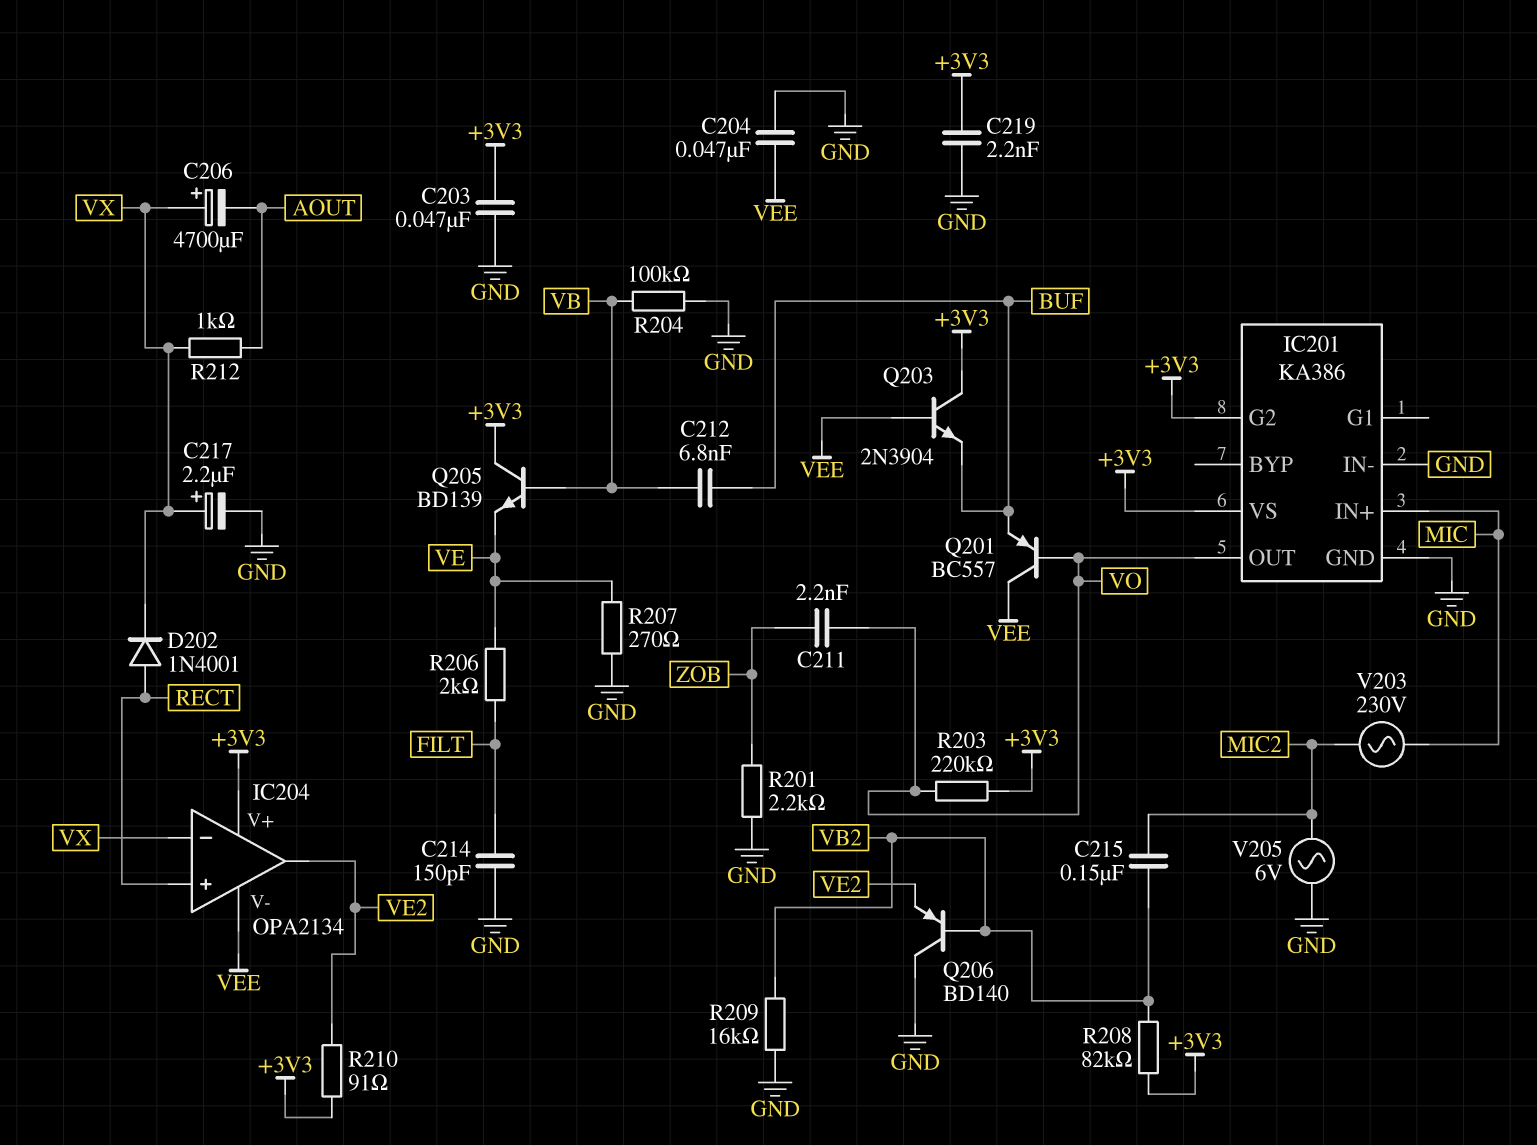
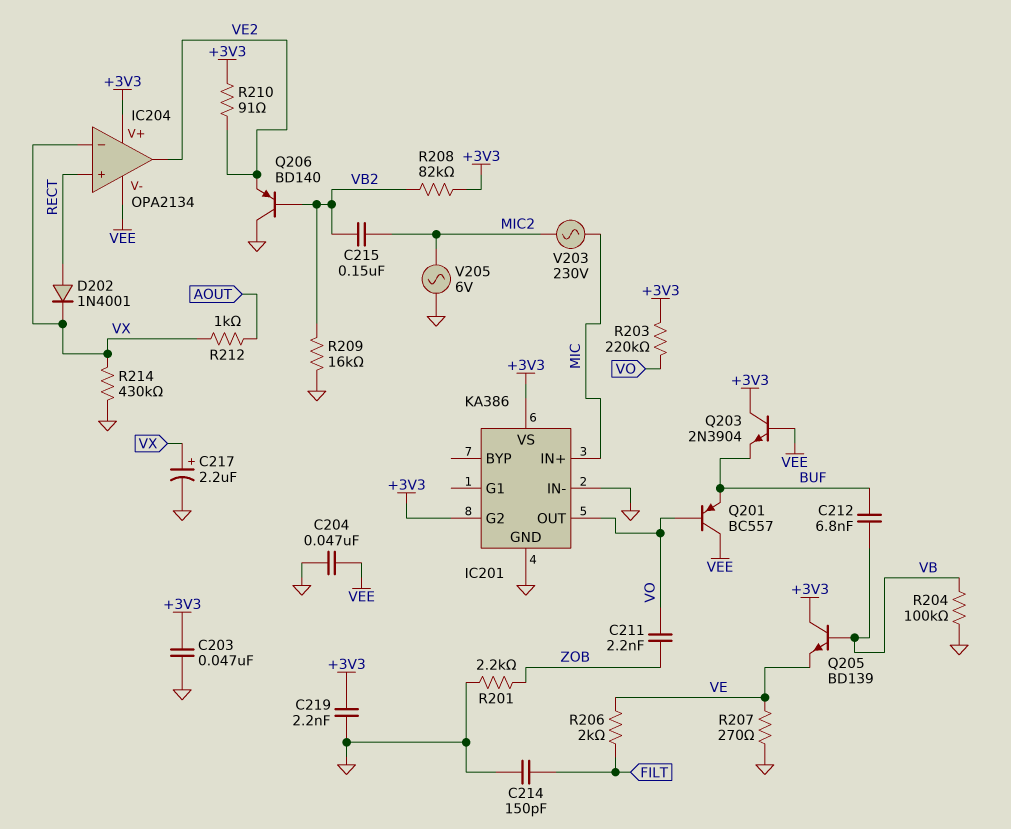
C206: 4700uF (plus VX, minus AOUT) -> none
R214: none -> 430k (GND, VX)

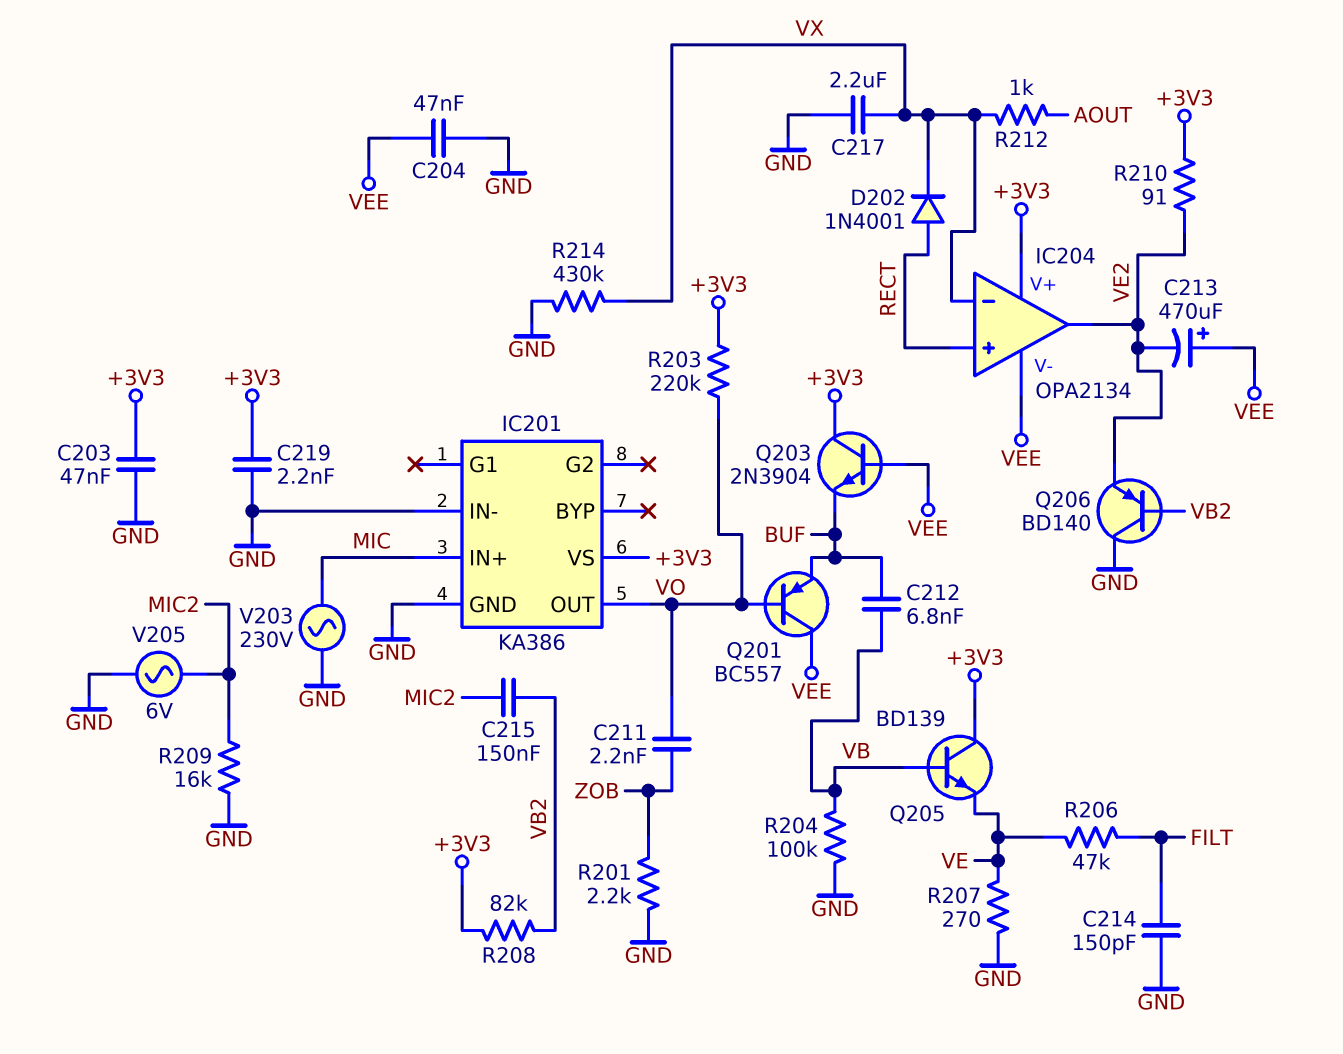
C213: none -> 470uF (plus VEE, minus VE2)
C217: 2.2uF (plus VX, minus GND) -> 2.2uF (GND, VX)
IC201 pin G2: +3V3 -> none
R206: 2k (FILT, VE) -> 47k (FILT, VE)
R209: 16k (GND, VB2) -> 16k (GND, MIC2)
V203: AC 230V (MIC, MIC2) -> AC 230V (GND, MIC)

